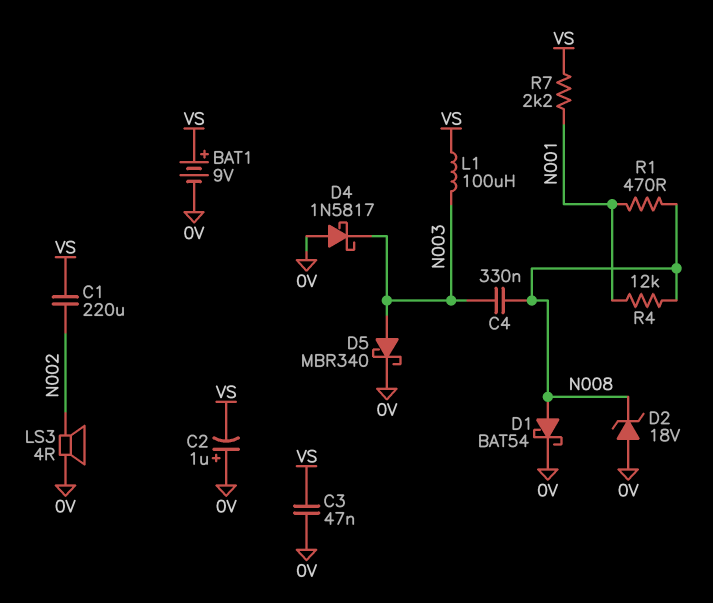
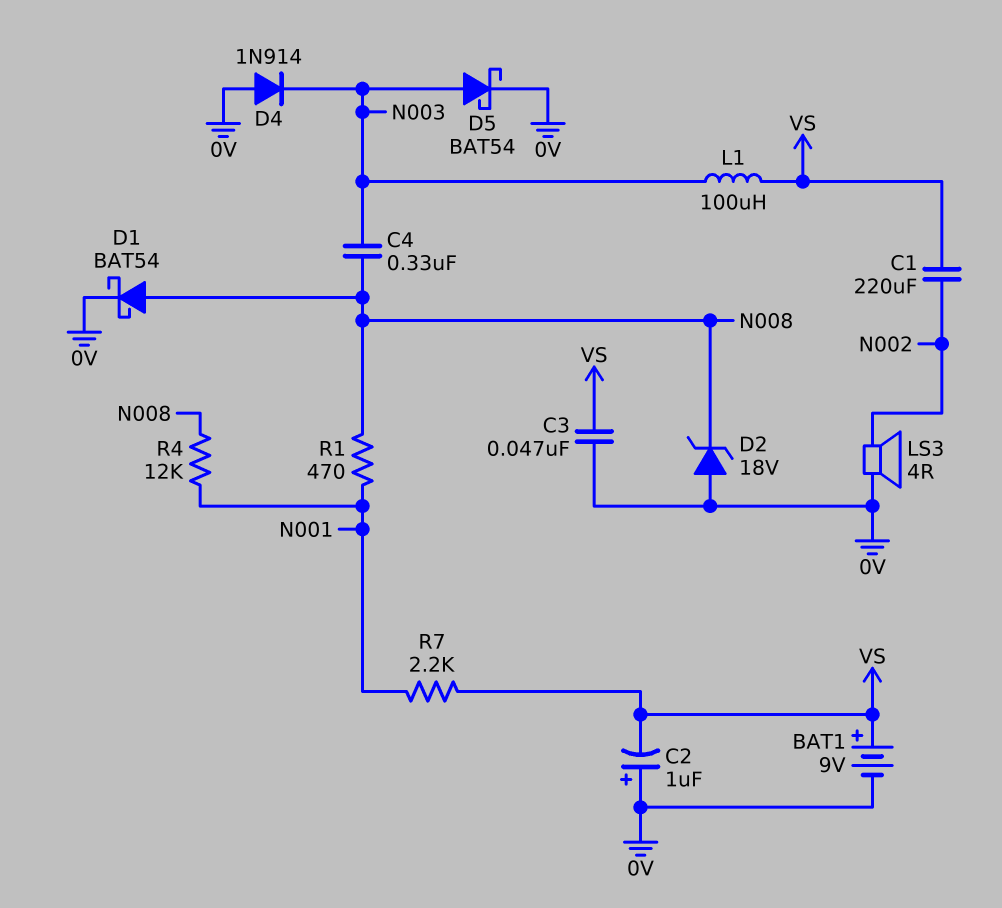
D4: schottky 1N5817 (A 0V, K N003) -> diode 1N914 (A 0V, K N003)
D5: schottky MBR340 (A N003, K 0V) -> schottky BAT54 (A N003, K 0V)

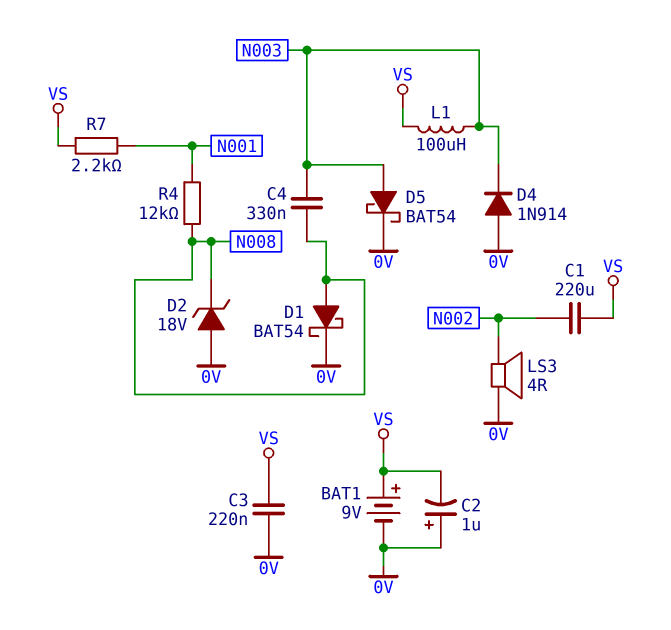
C3: 47nF (0V, VS) -> 220nF (0V, VS)
R1: 470 (N001, N008) -> none

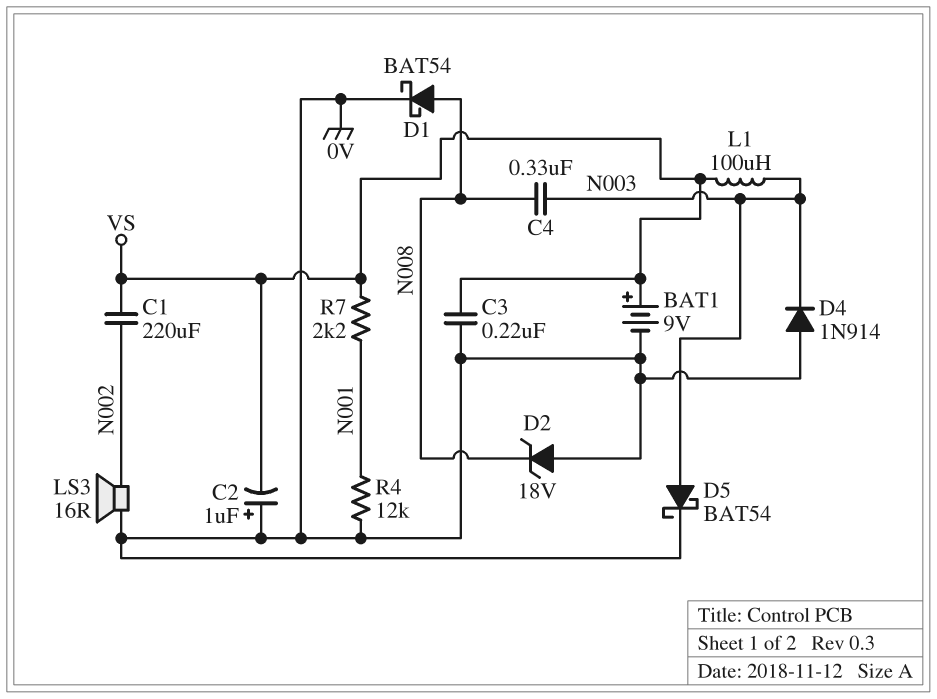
LS3: speaker 4R (0V, N002) -> speaker 16R (0V, N002)
R4: 12k (N001, N008) -> 12k (0V, N001)

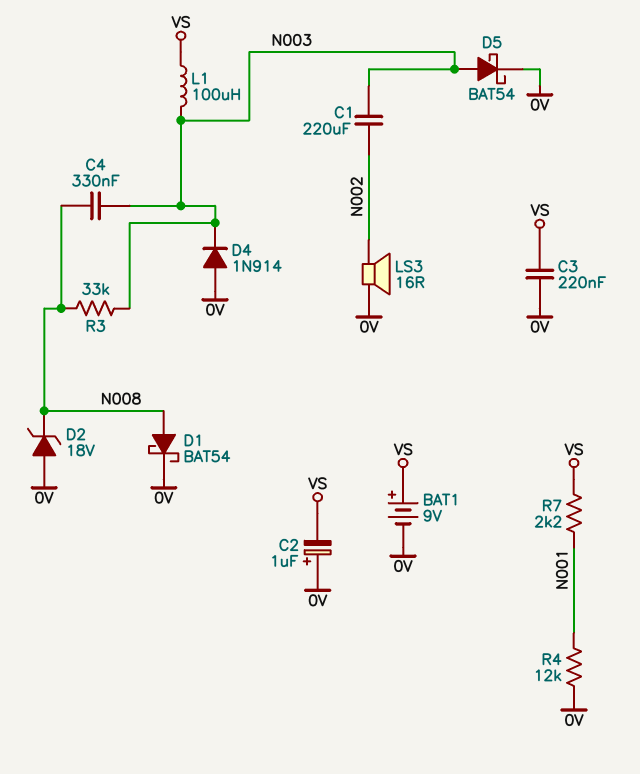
C1: 220uF (N002, VS) -> 220uF (N002, N003)
R3: none -> 33k (N003, N008)

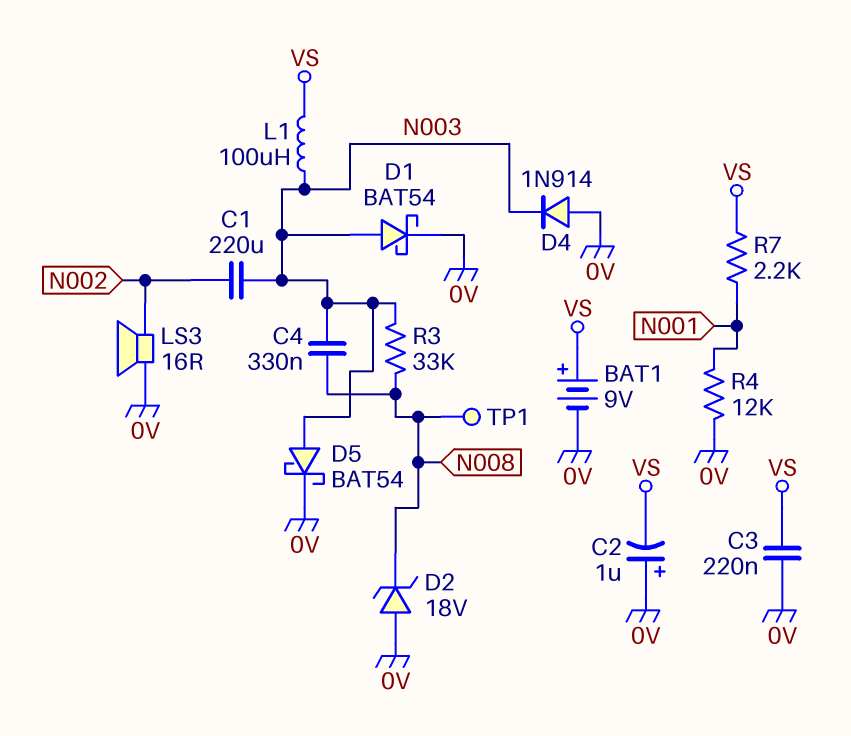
D1: schottky BAT54 (A N008, K 0V) -> schottky BAT54 (A N003, K 0V)
TP1: none -> test point (N008)

